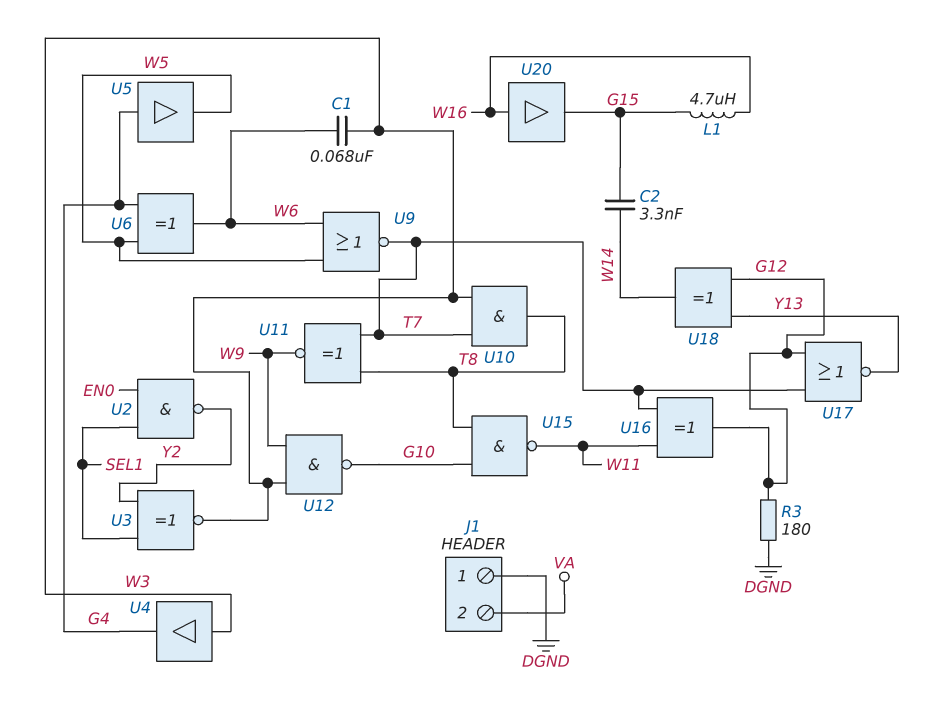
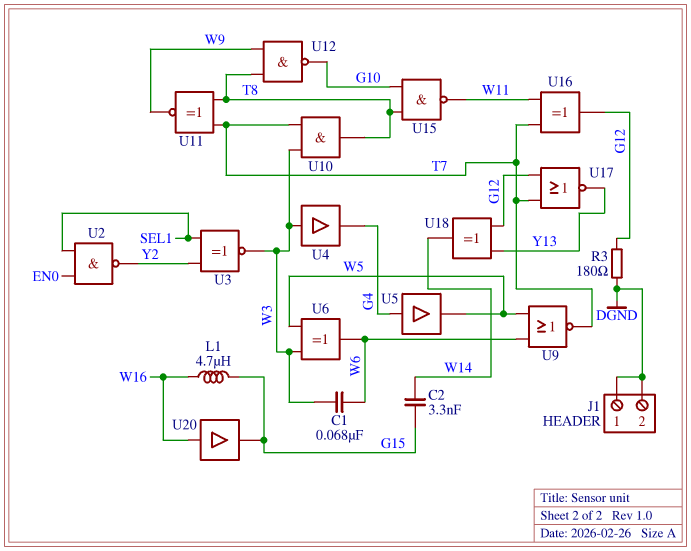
J1 pin 2: VA -> DGND
U6: XOR (in G4, in W5, out W6) -> XOR (in W3, in W5, out W6)
U12: NAND (in W3, in W9, out G10) -> NAND (in T8, in W9, out G10)

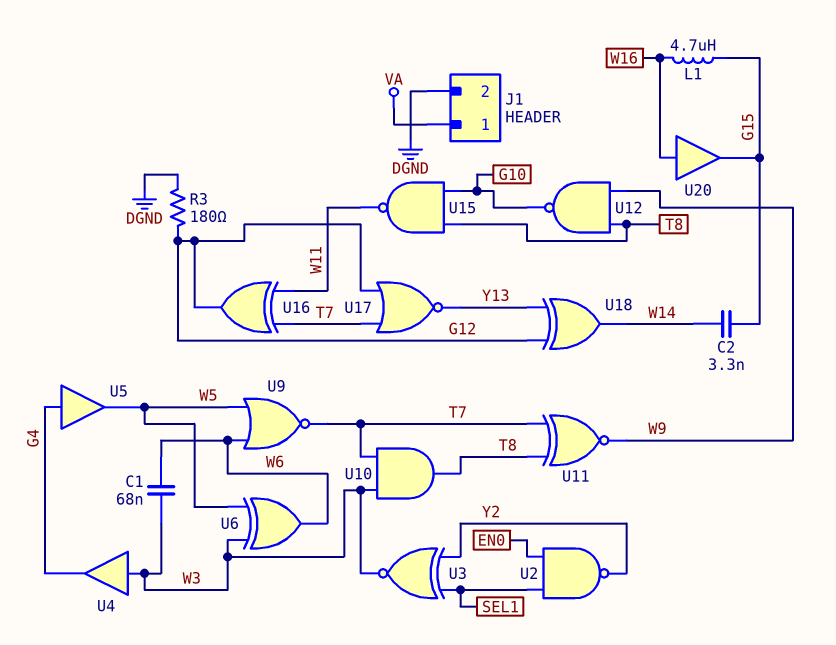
J1 pin 1: DGND -> VA

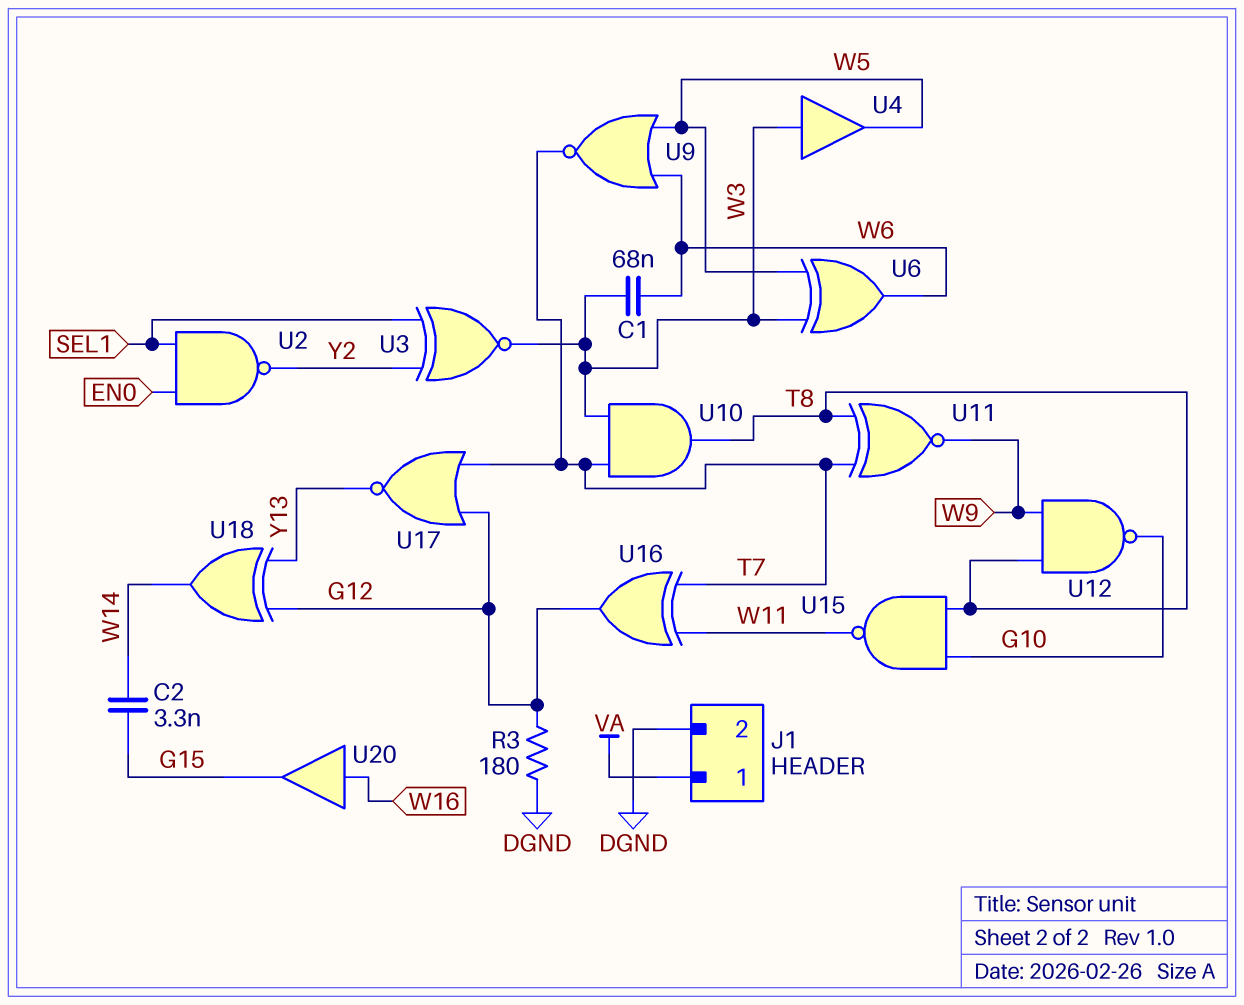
L1: 4.7uH (G15, W16) -> none
U4: buffer (in W3, out G4) -> buffer (in W3, out W5)
U5: buffer (in G4, out W5) -> none

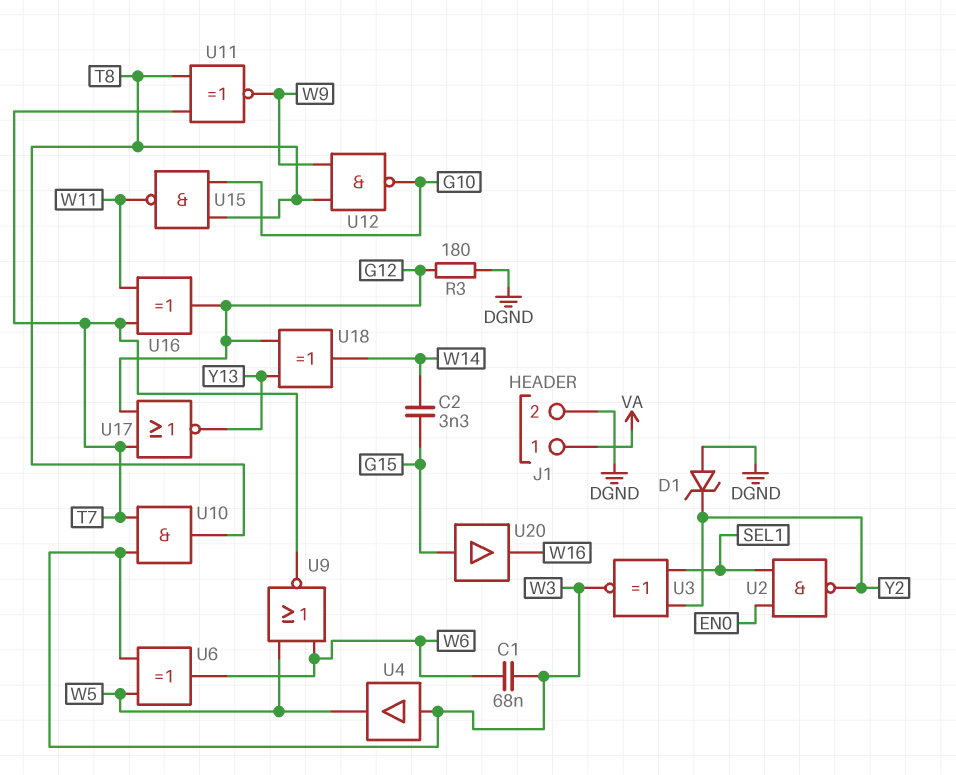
D1: none -> zener (A DGND, K Y2)
U20: buffer (in W16, out G15) -> buffer (in G15, out W16)

